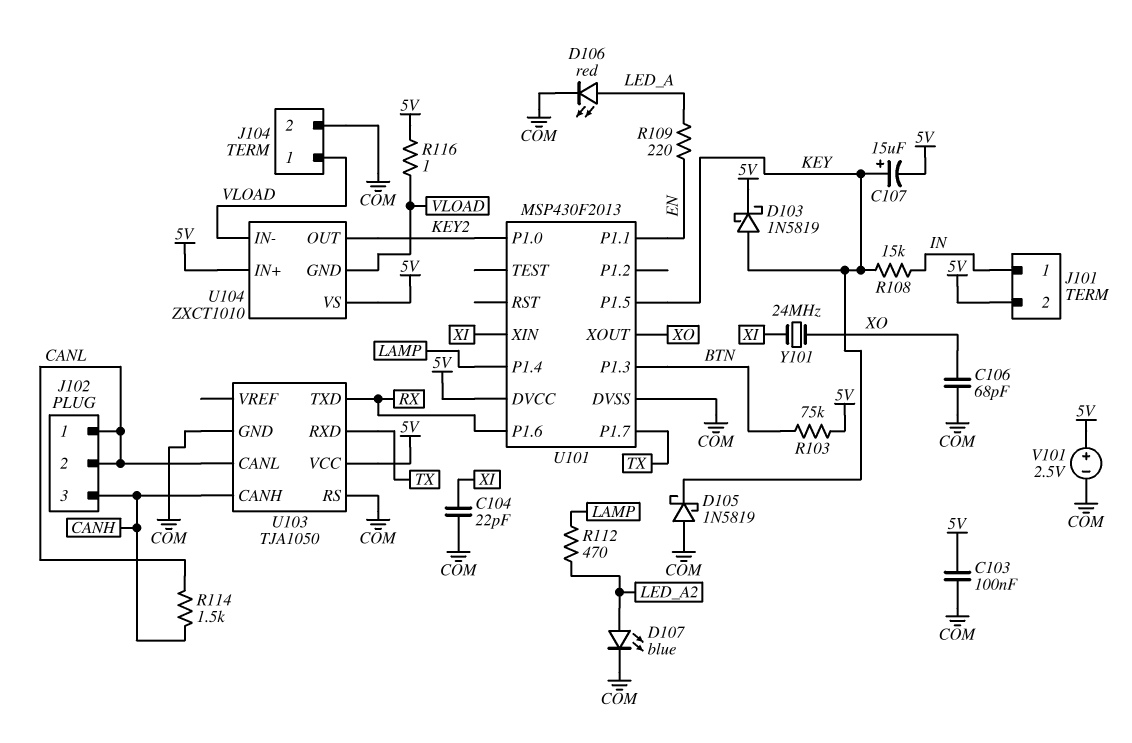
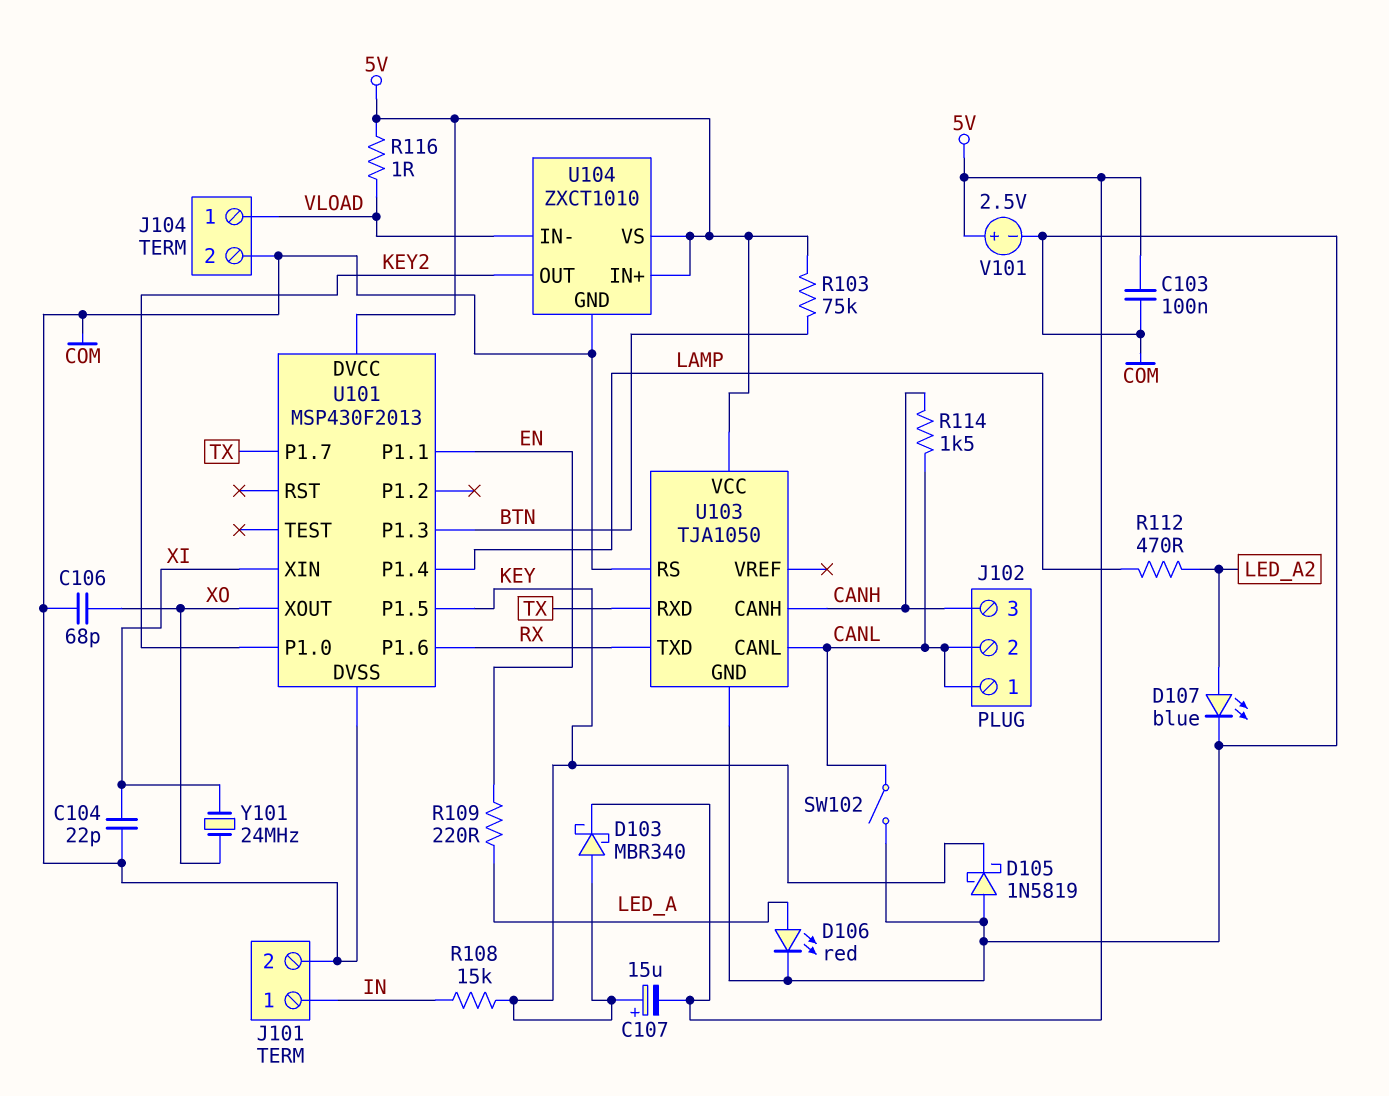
D103: schottky 1N5819 (A KEY, K 5V) -> schottky MBR340 (A KEY, K 5V)
J101 pin 2: 5V -> COM
SW102: none -> switch (CANL, COM)
U104 pin GND: VLOAD -> COM

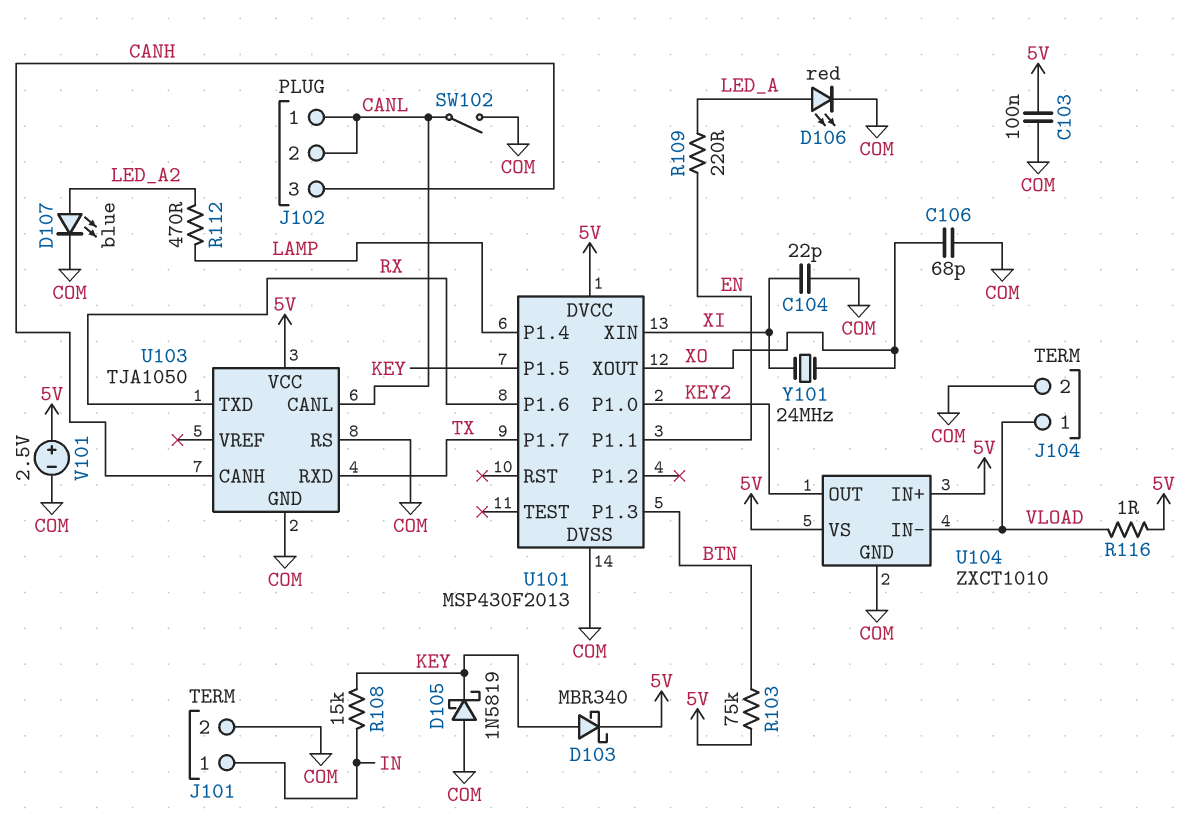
C107: 15uF (plus KEY, minus 5V) -> none
R114: 1.5k (CANH, CANL) -> none

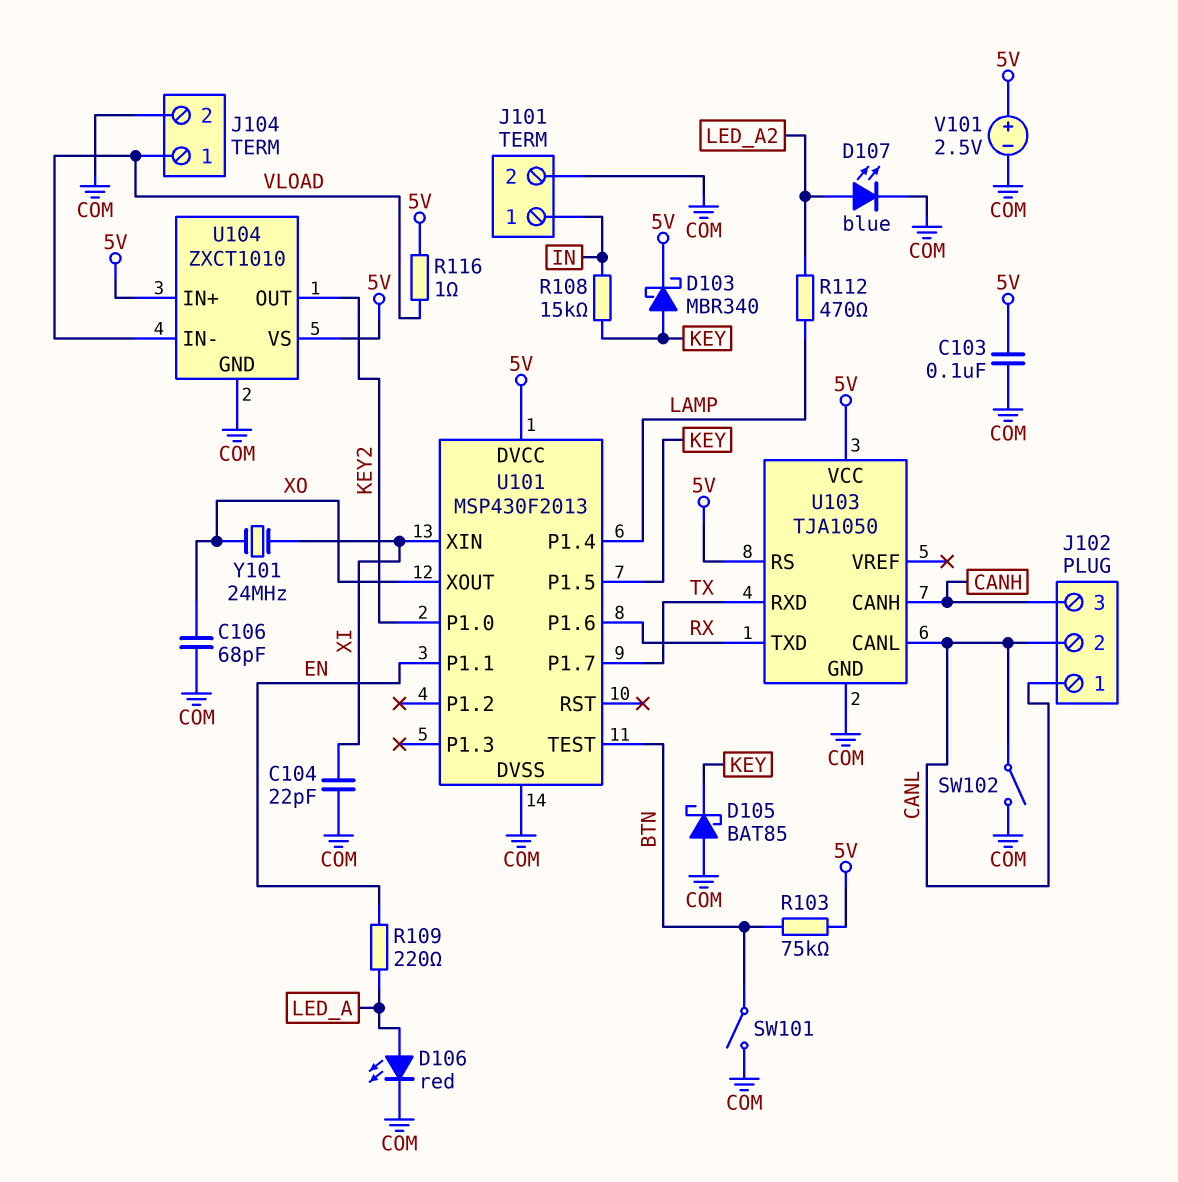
D105: schottky 1N5819 (A COM, K KEY) -> schottky BAT85 (A COM, K KEY)
SW101: none -> switch (BTN, COM)
U101 pin P1.3: BTN -> none
U101 pin TEST: none -> BTN
U103 pin RS: COM -> 5V

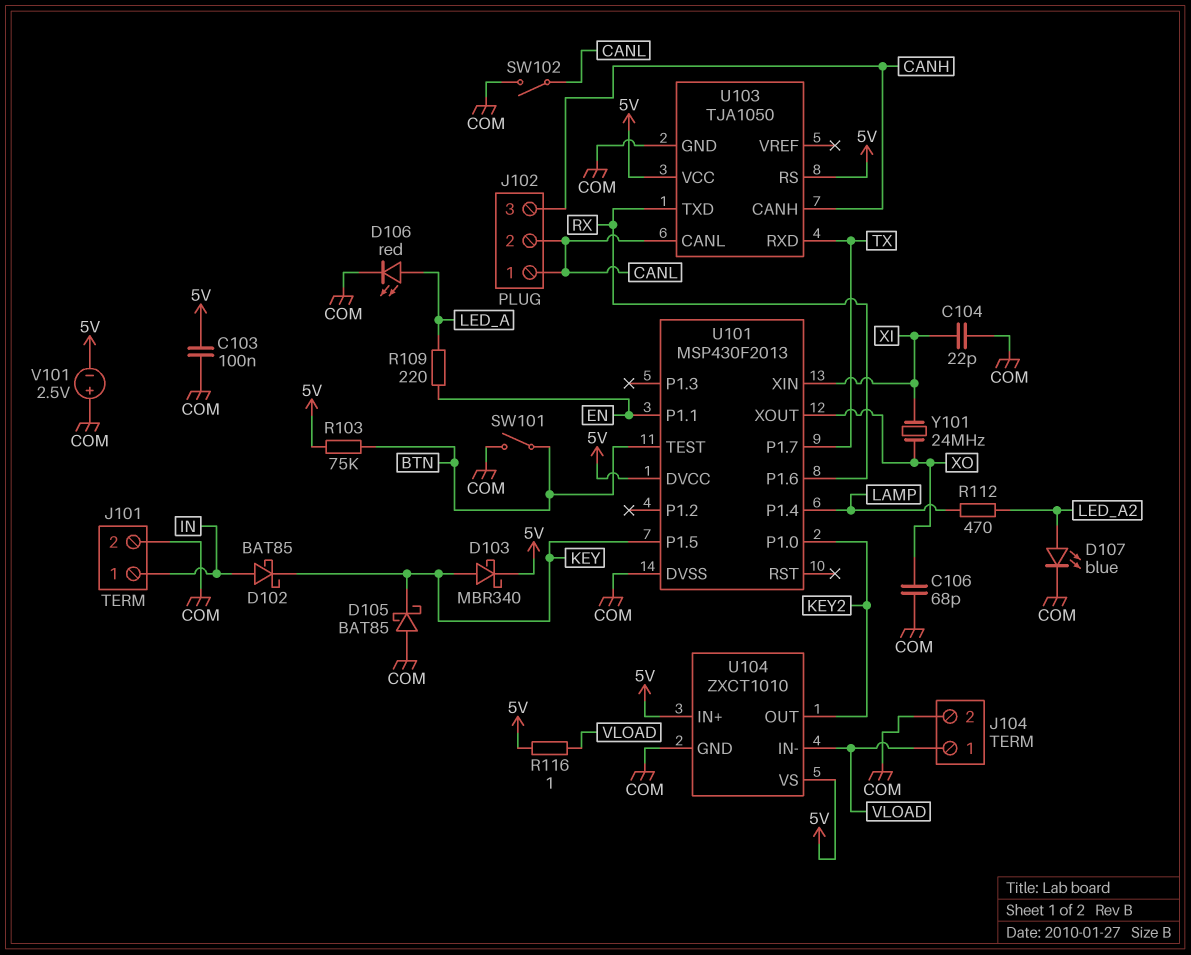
D102: none -> schottky BAT85 (A IN, K KEY)
R108: 15k (IN, KEY) -> none
V101: 2.5V (plus 5V, minus COM) -> 2.5V (plus COM, minus 5V)

